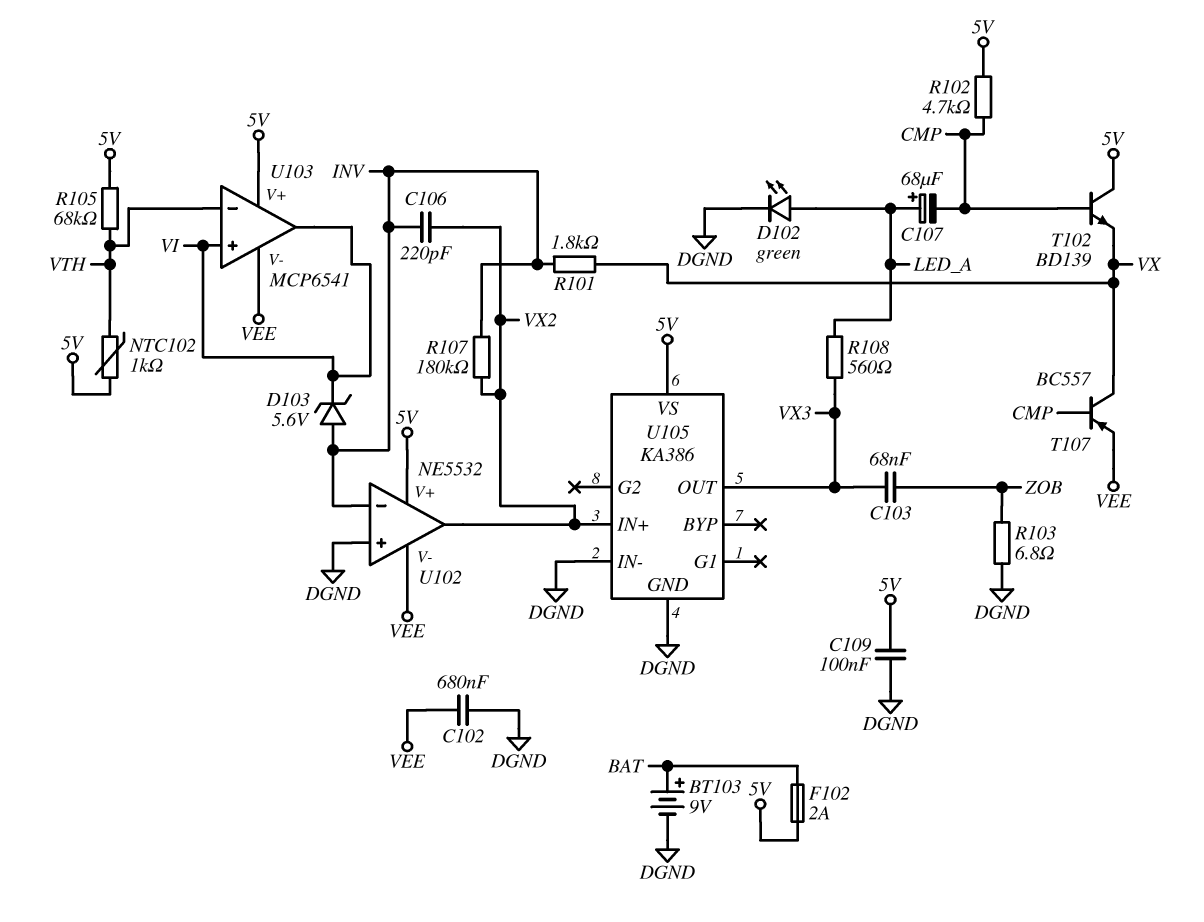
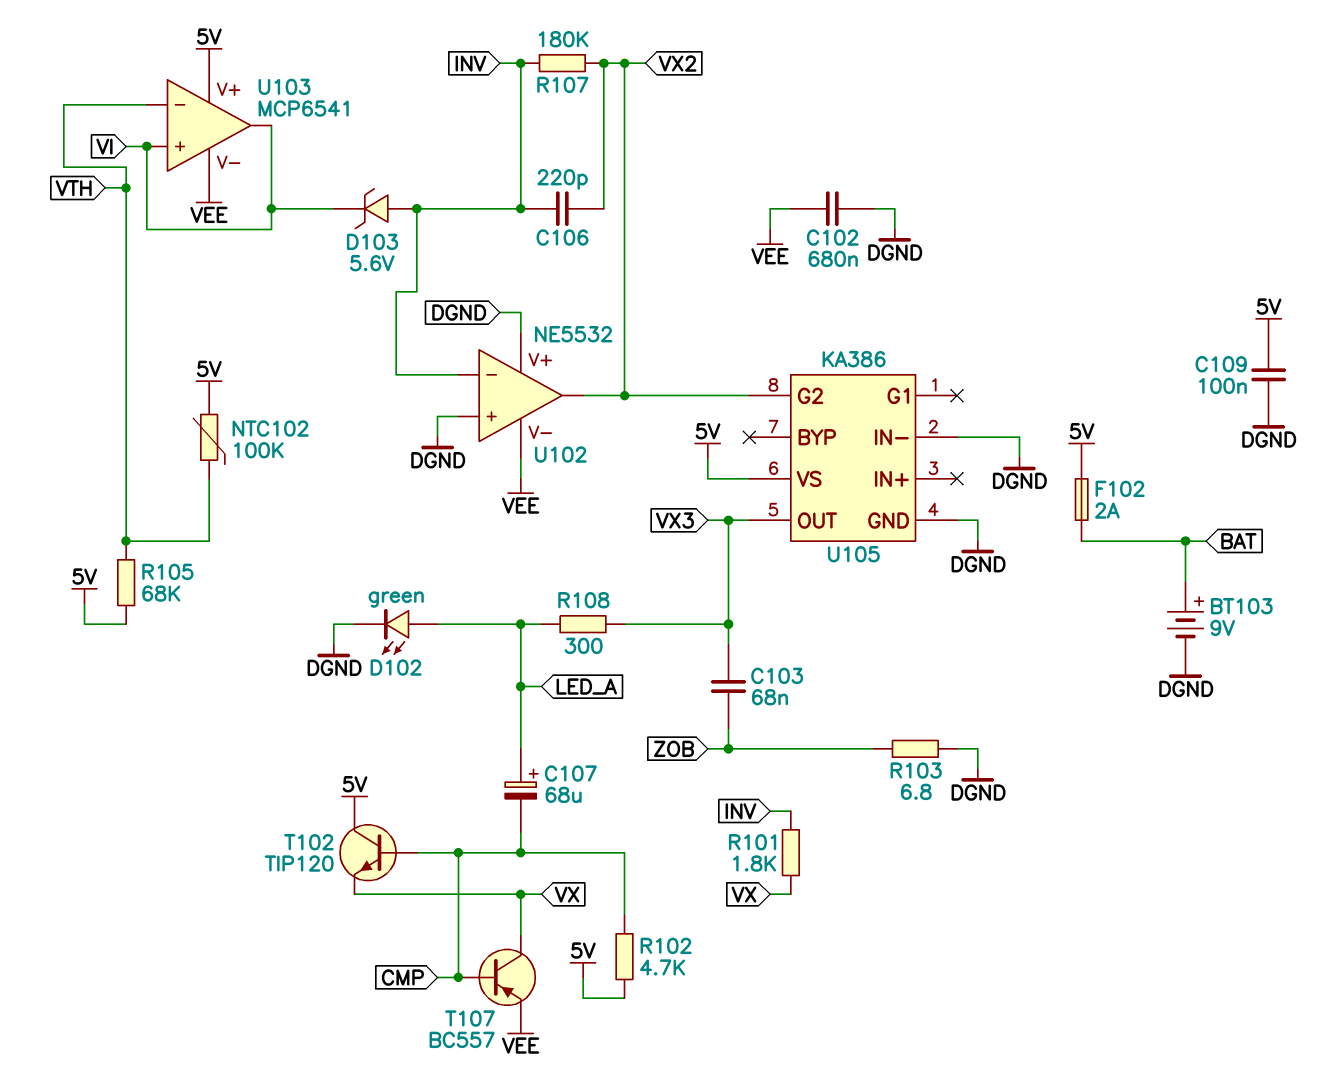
NTC102: 1k (5V, VTH) -> 100k (5V, VTH)
R108: 560 (LED_A, VX3) -> 300 (LED_A, VX3)
T102: NPN BD139 (B CMP, C 5V, E VX) -> NPN TIP120 (B CMP, C 5V, E VX)
U102 pin V+: 5V -> DGND
U105 pin G2: none -> VX2
U105 pin IN+: VX2 -> none

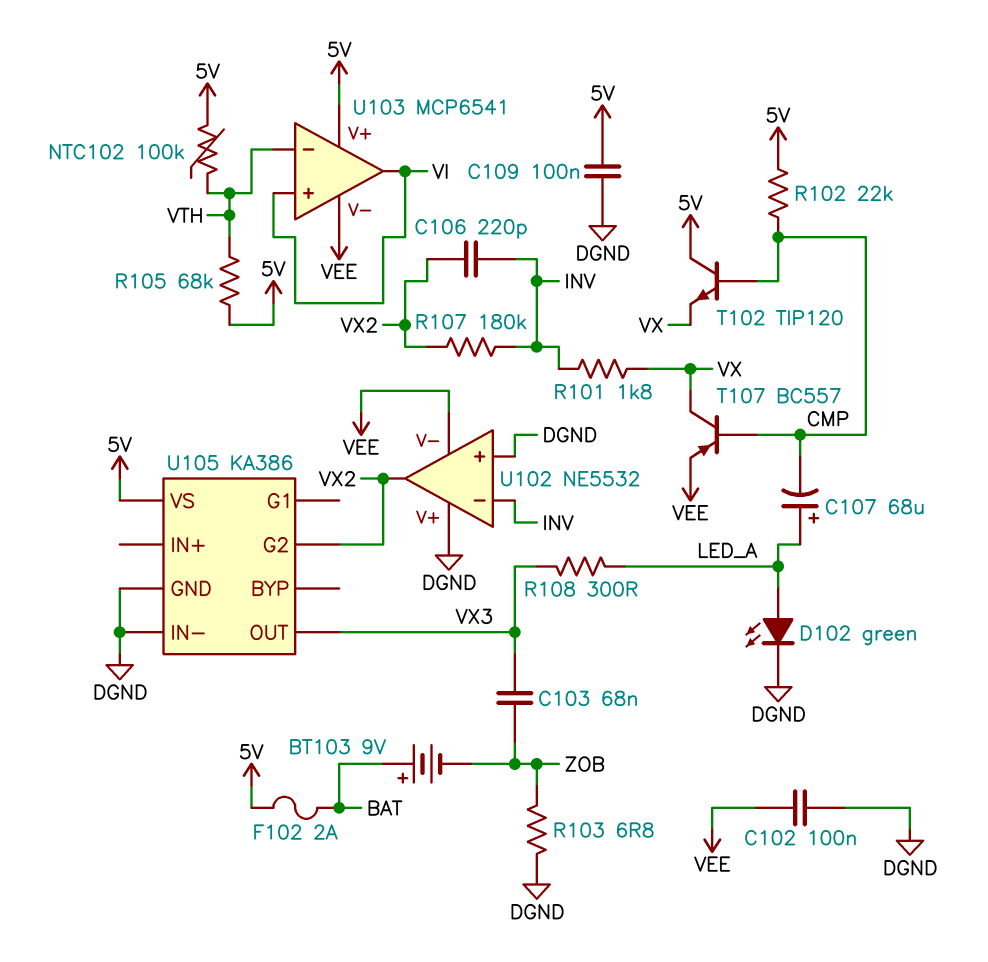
BT103: 9V (plus BAT, minus DGND) -> 9V (plus BAT, minus ZOB)
C102: 680nF (DGND, VEE) -> 100nF (DGND, VEE)
D103: zener 5.6V (A INV, K VI) -> none
R102: 4.7k (5V, CMP) -> 22k (5V, CMP)

